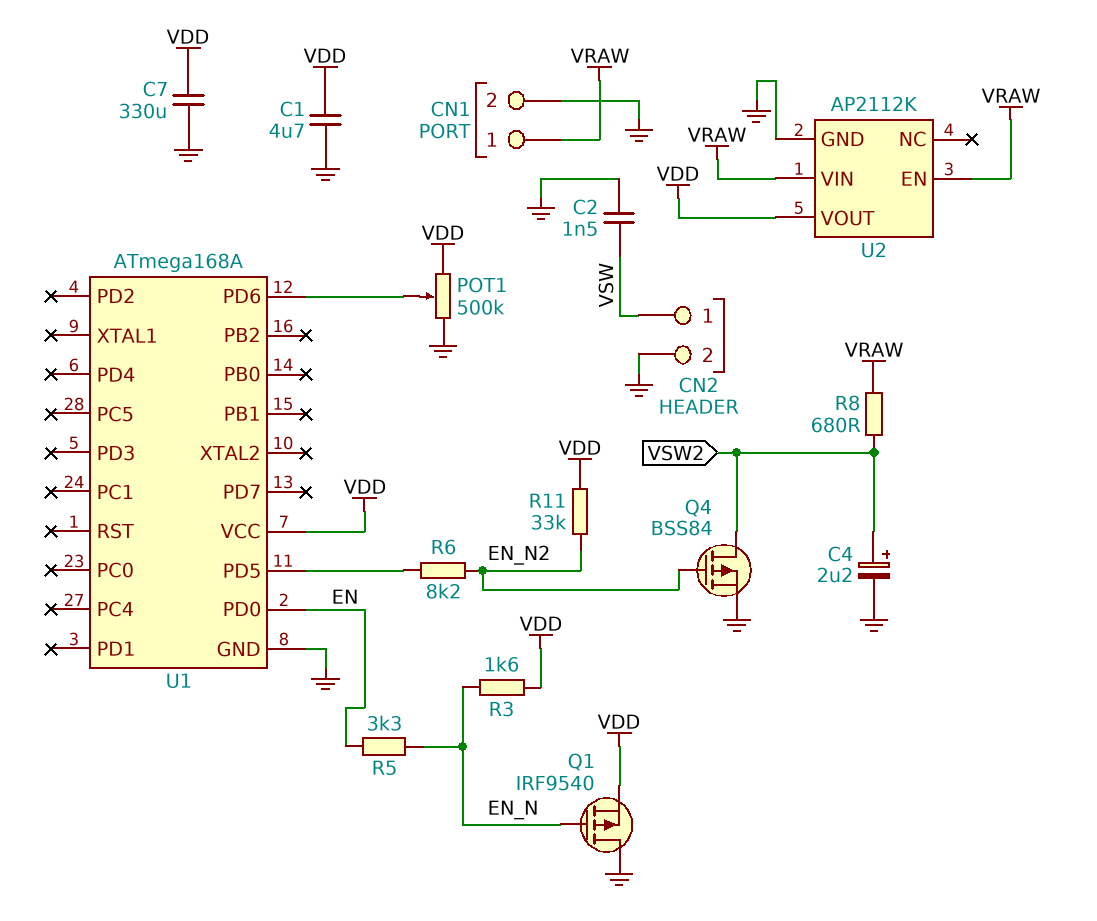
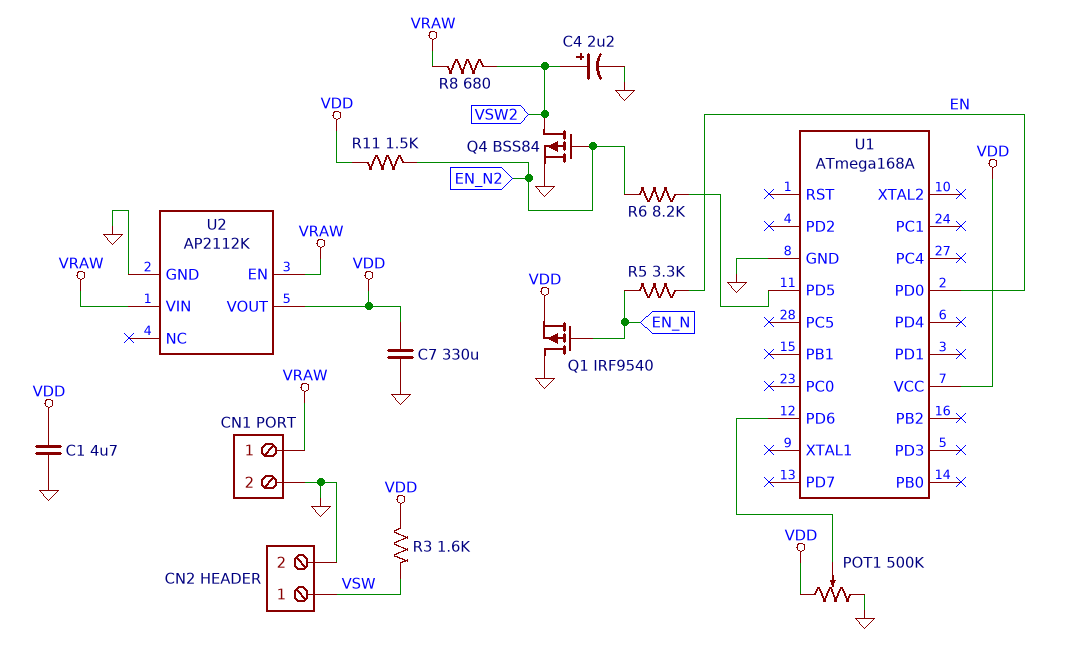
C2: 1.5nF (GND, VSW) -> none
R3: 1.6k (EN_N, VDD) -> 1.6k (VDD, VSW)
R11: 33k (EN_N2, VDD) -> 1.5k (EN_N2, VDD)

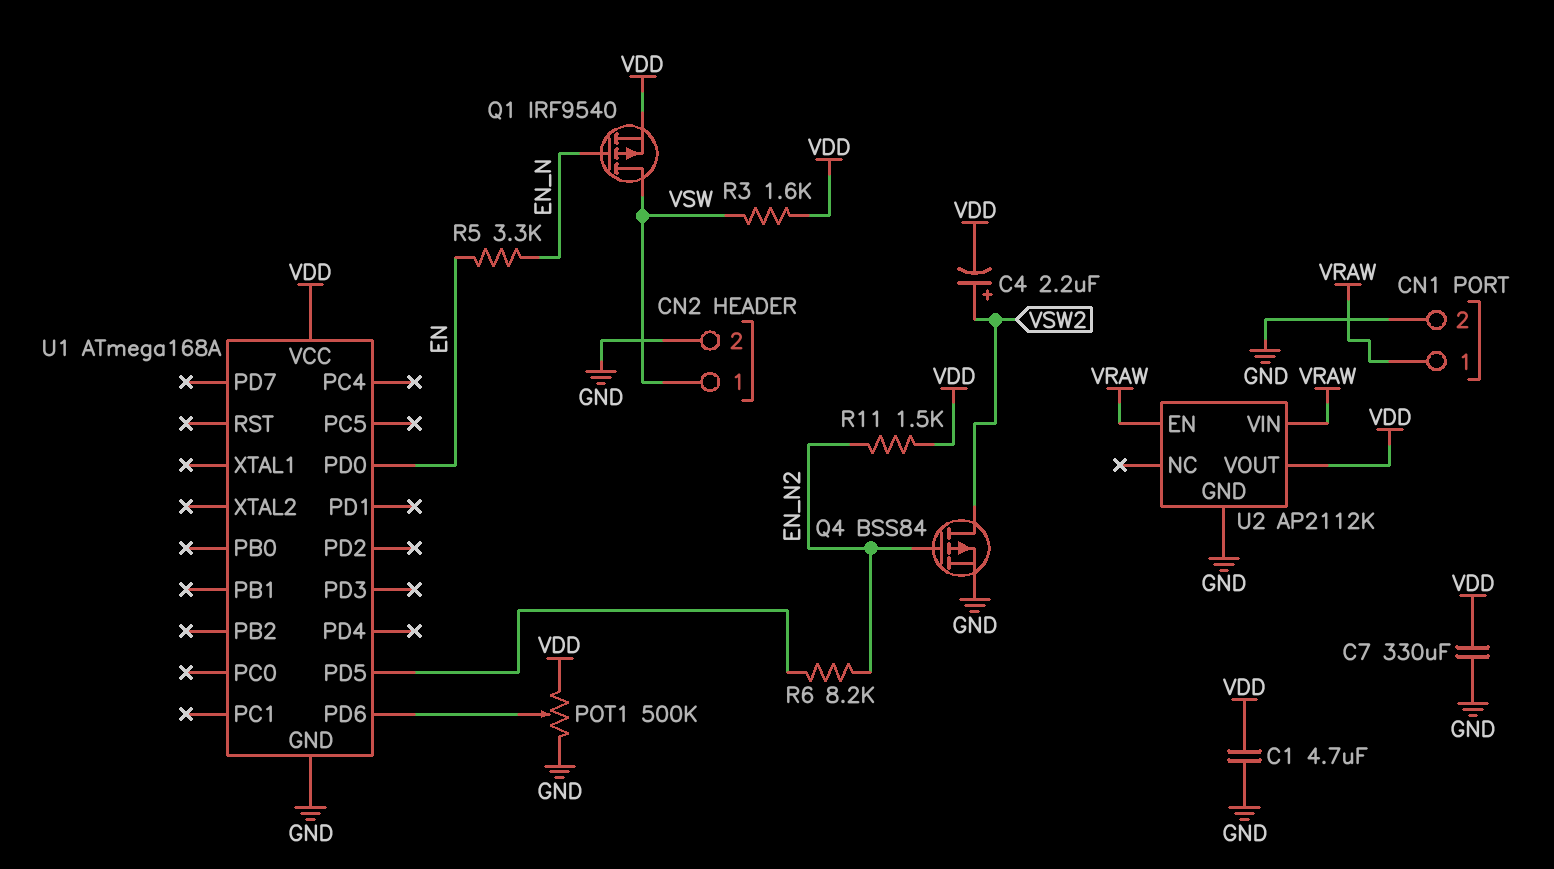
C4: 2.2uF (plus VSW2, minus GND) -> 2.2uF (plus VSW2, minus VDD)
Q1: PMOS IRF9540 (G EN_N, D GND, S VDD) -> PMOS IRF9540 (G EN_N, D VSW, S VDD)
R8: 680 (VRAW, VSW2) -> none

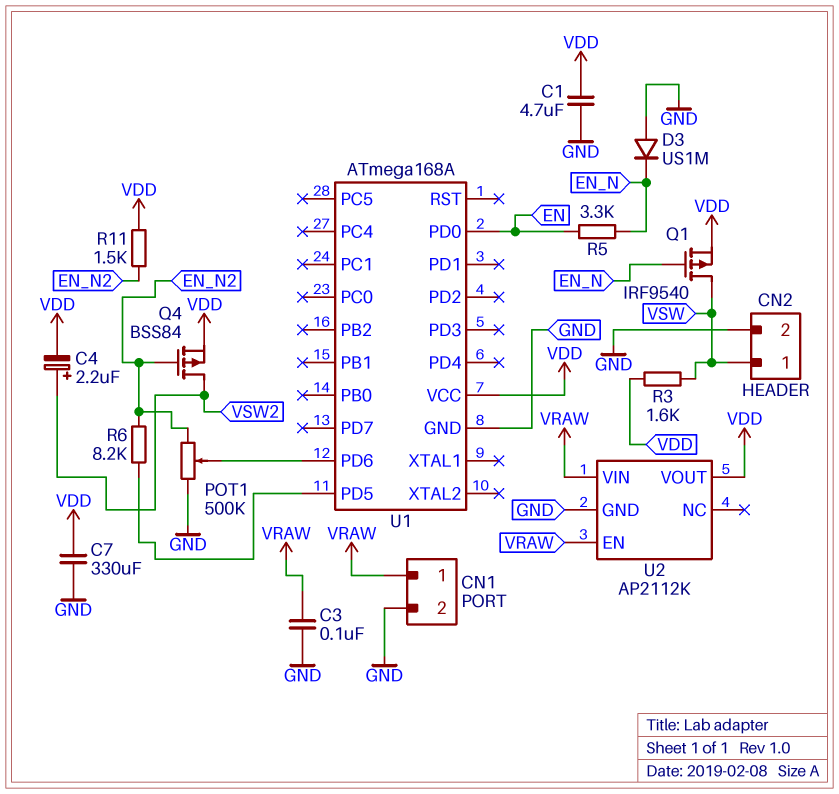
C3: none -> 100nF (GND, VRAW)
D3: none -> diode US1M (A GND, K EN_N)
POT1: 500k (GND, VDD, wiper U1/PD6) -> 500k (EN_N2, GND, wiper U1/PD6)
Q4: PMOS BSS84 (G EN_N2, D VSW2, S GND) -> PMOS BSS84 (G EN_N2, D VSW2, S VDD)

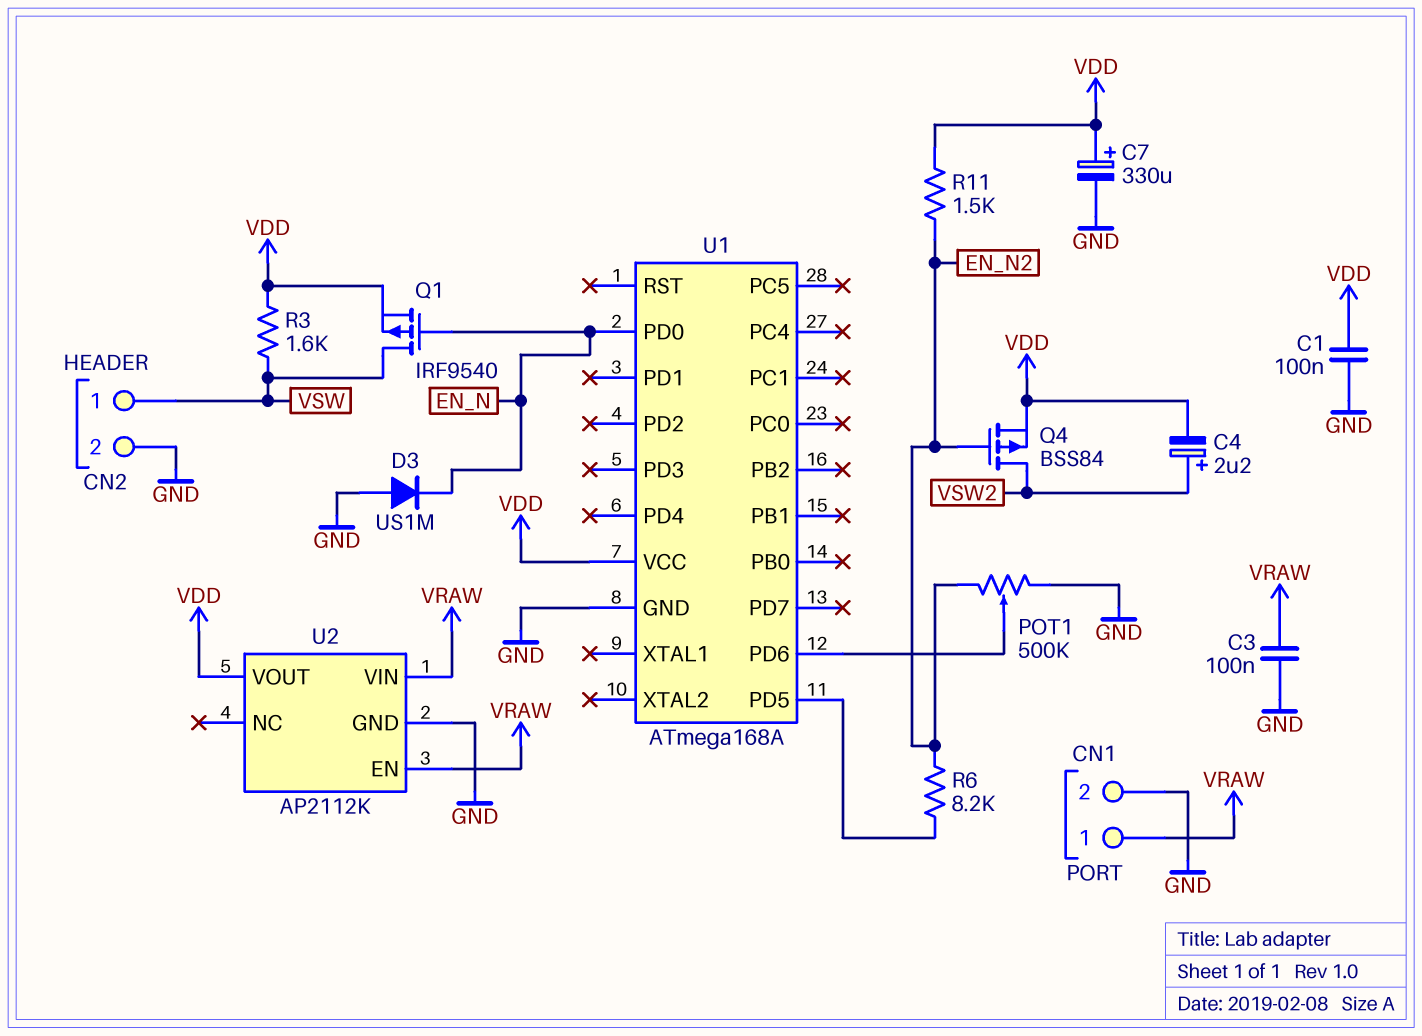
C1: 4.7uF (GND, VDD) -> 100nF (GND, VDD)
C7: 330uF (GND, VDD) -> 330uF (plus VDD, minus GND)
R5: 3.3k (EN, EN_N) -> none
U1 pin PD0: EN -> EN_N

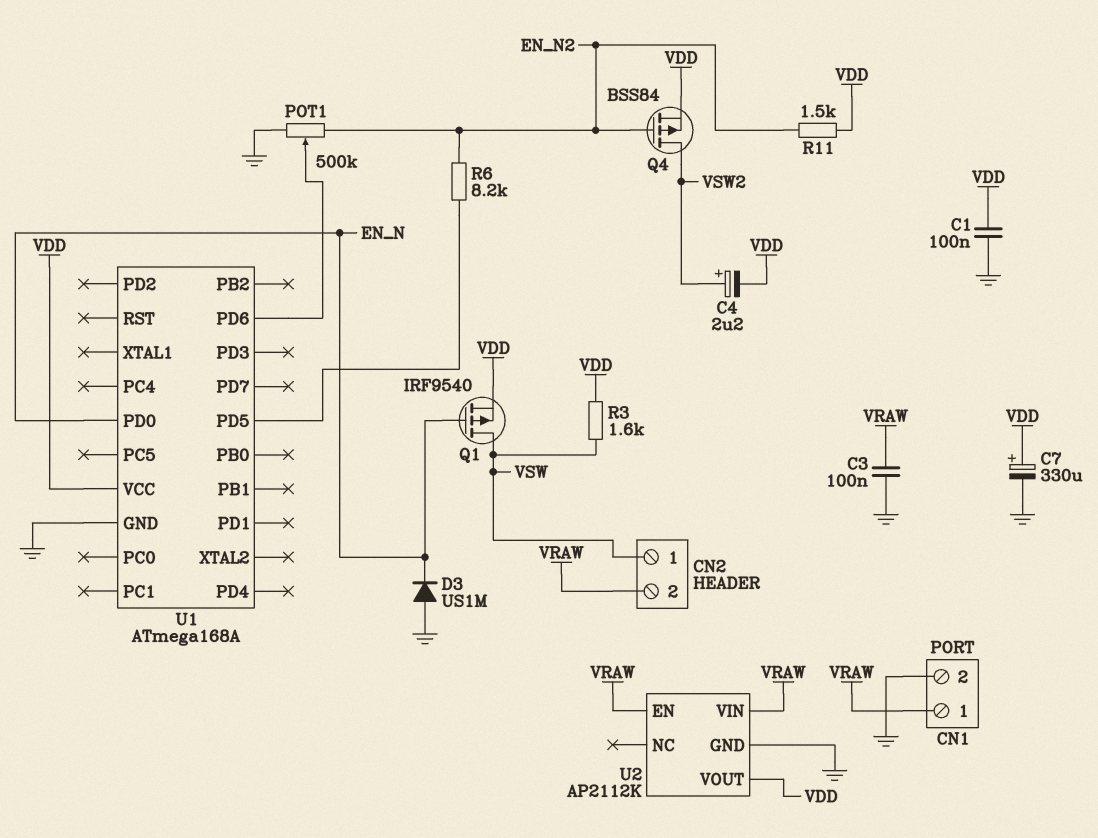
CN2 pin 2: GND -> VRAW

